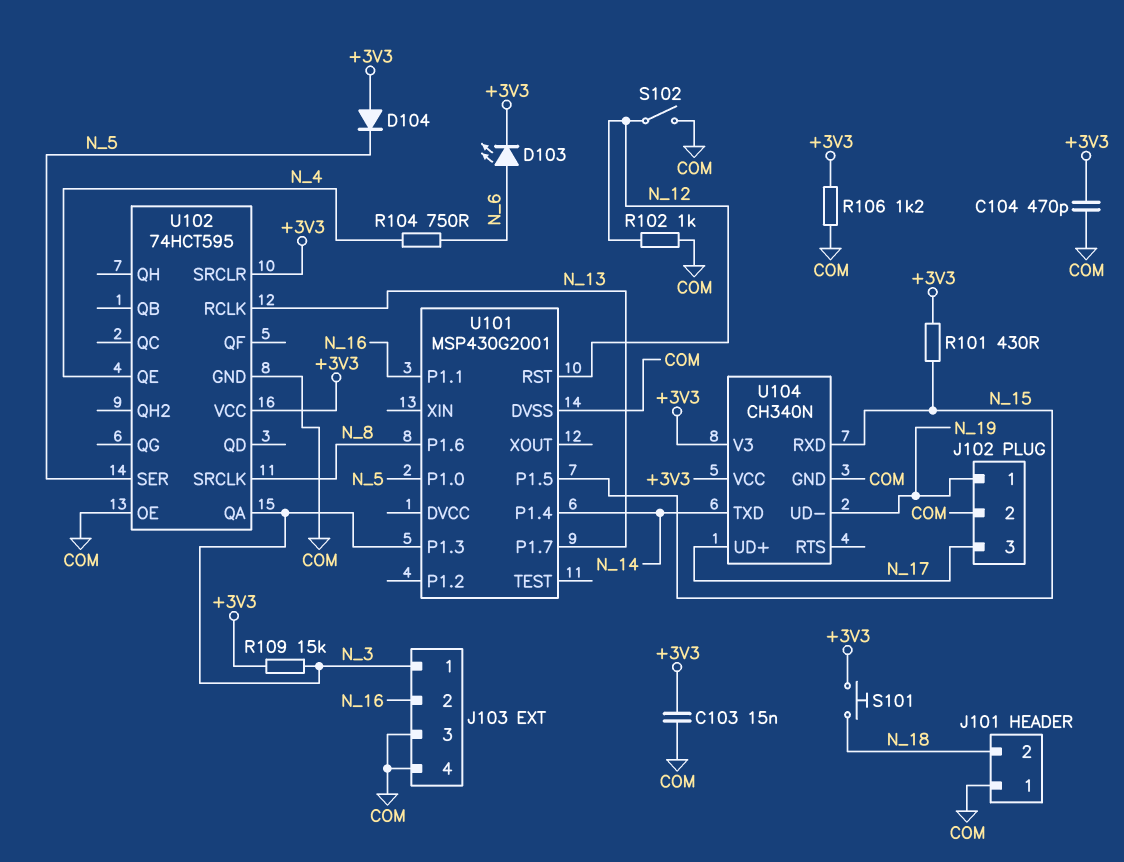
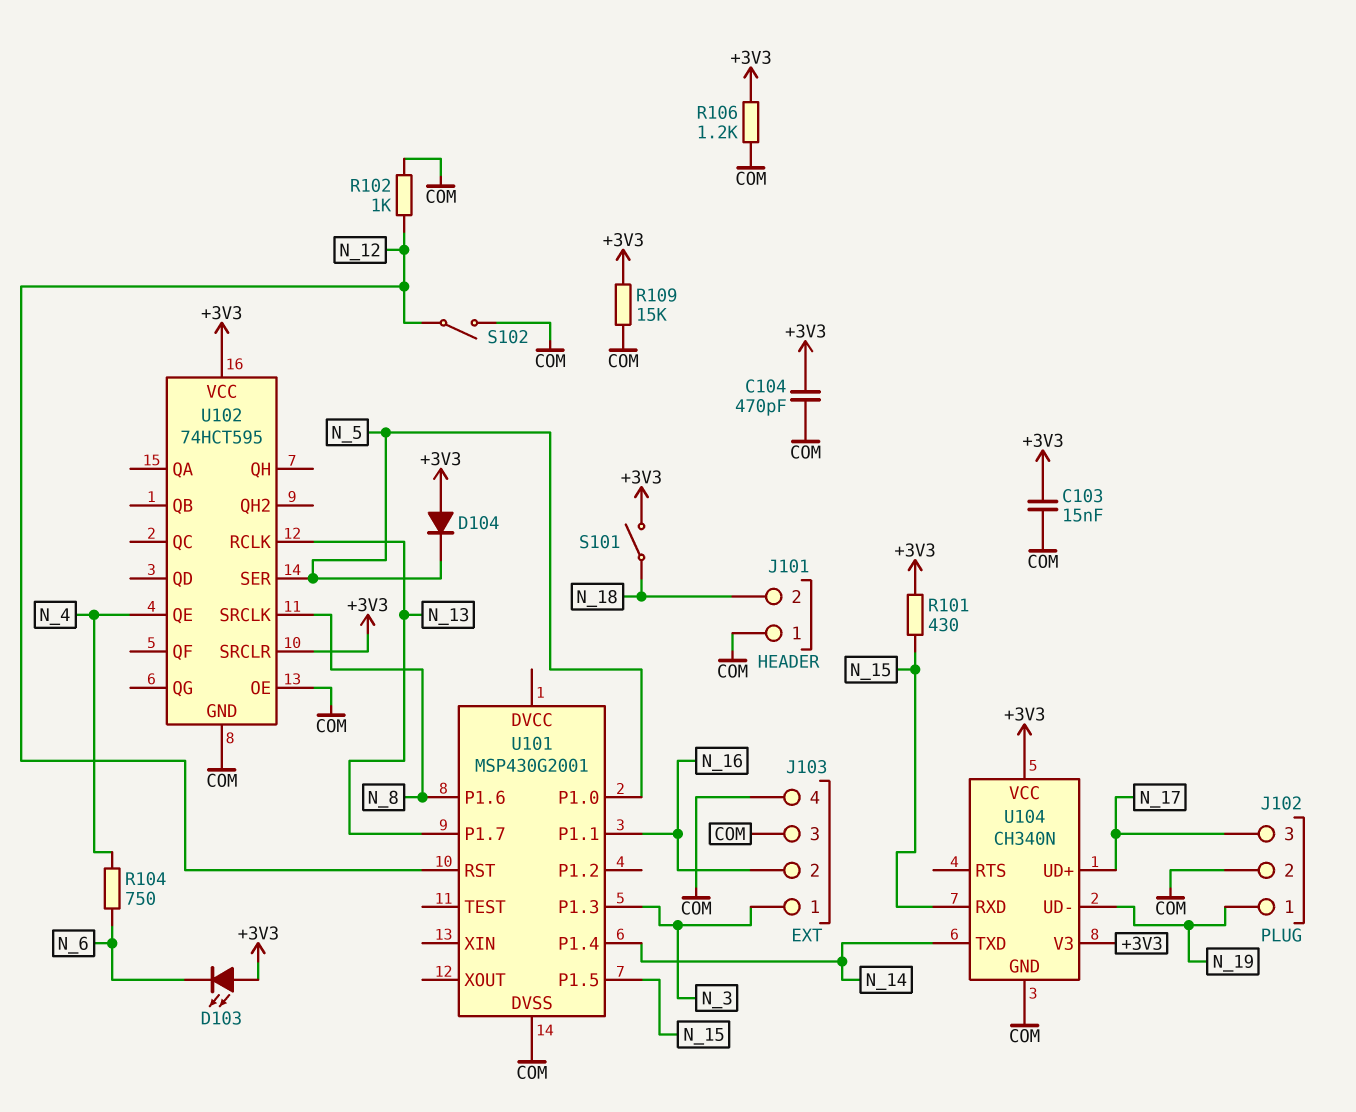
D103: LED (A N_6, K +3V3) -> LED (A +3V3, K N_6)
R109: 15k (+3V3, N_3) -> 15k (+3V3, COM)
S101: button (+3V3, N_18) -> switch (+3V3, N_18)
U102 pin QA: N_3 -> none

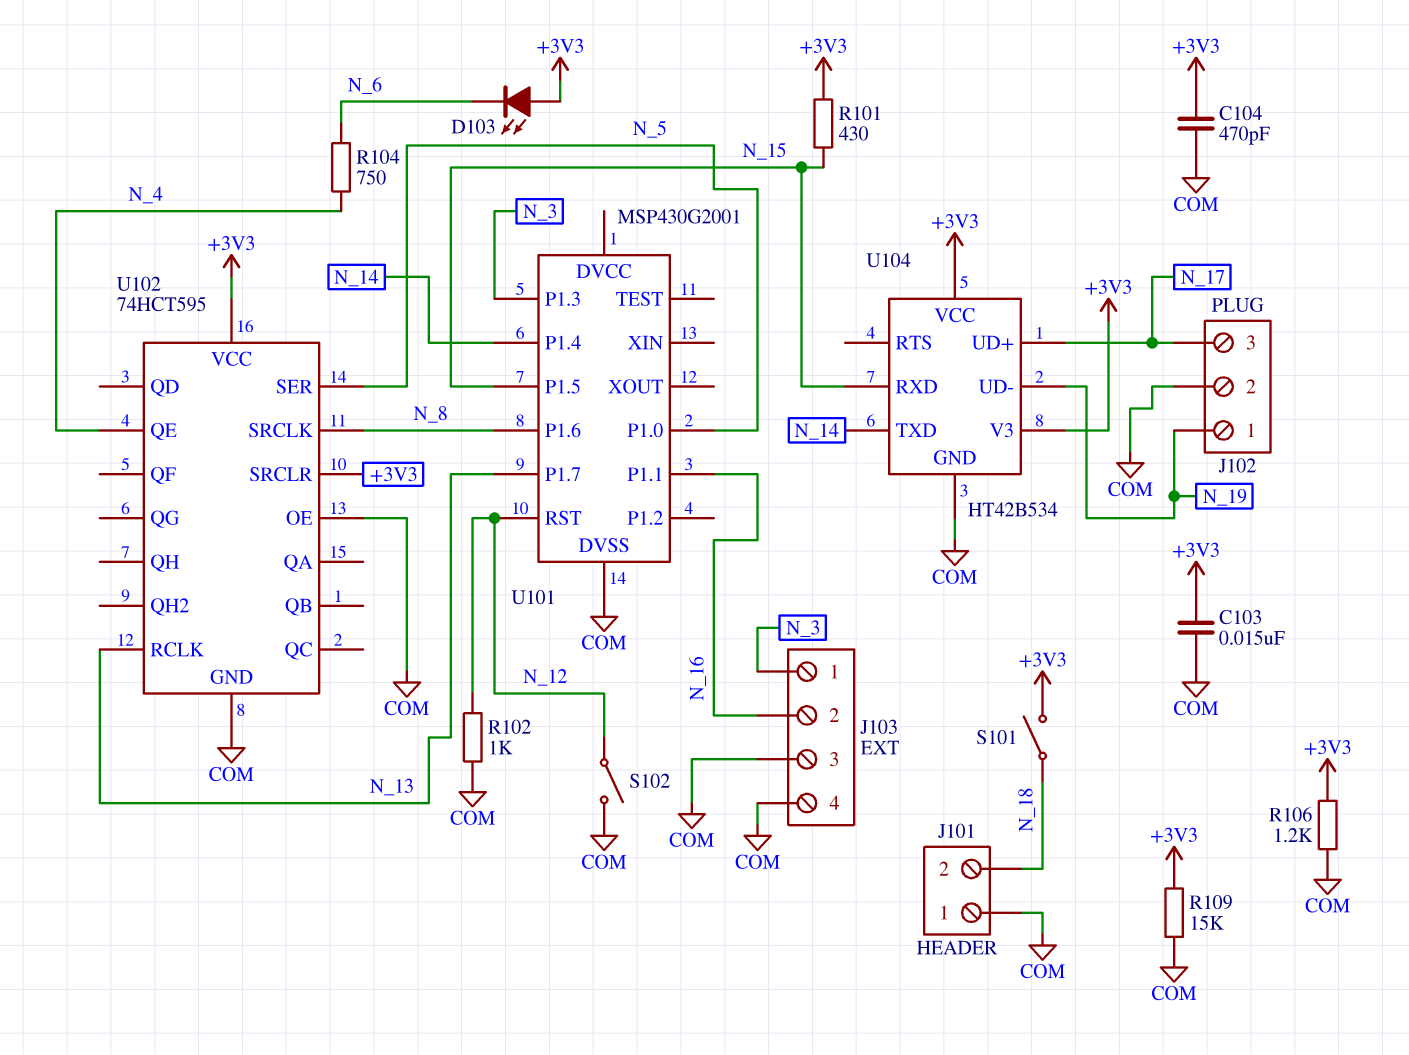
D104: diode (A +3V3, K N_5) -> none
U104: CH340N -> HT42B534

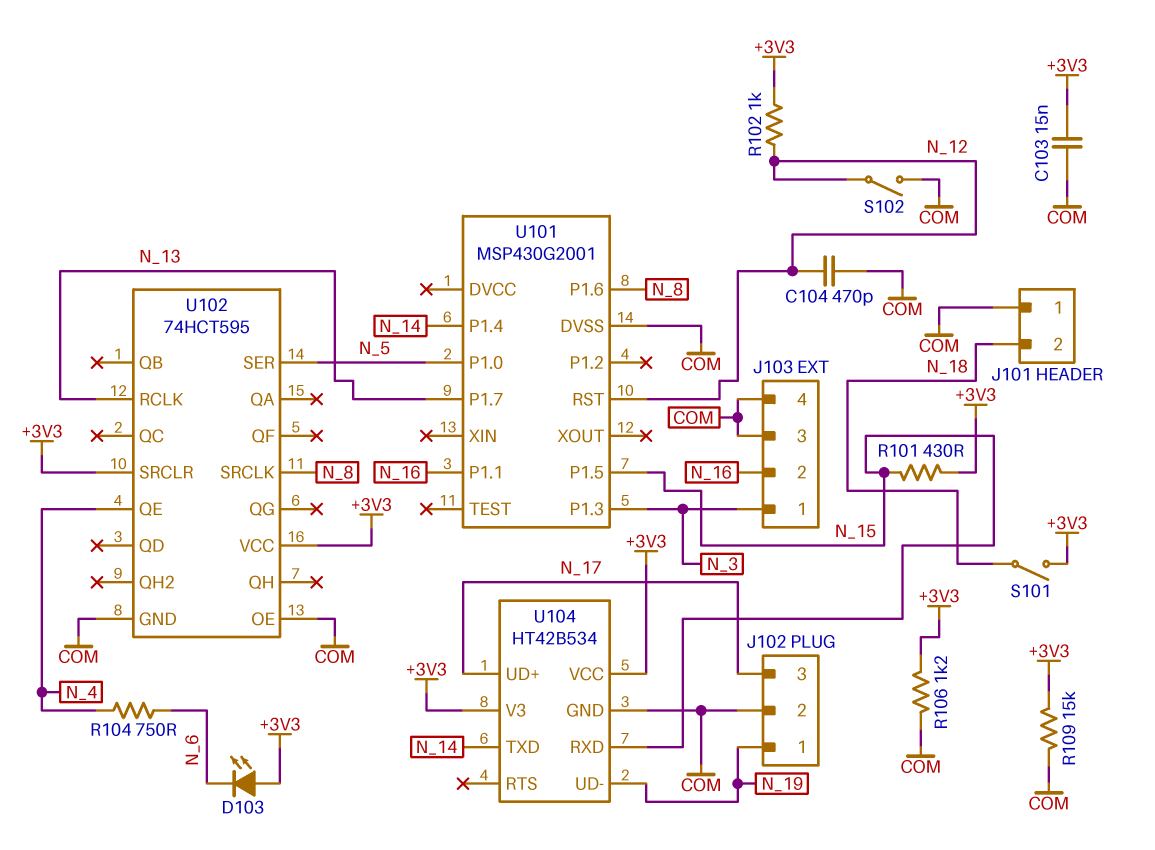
C104: 470pF (+3V3, COM) -> 470pF (COM, N_12)
R102: 1k (COM, N_12) -> 1k (+3V3, N_12)

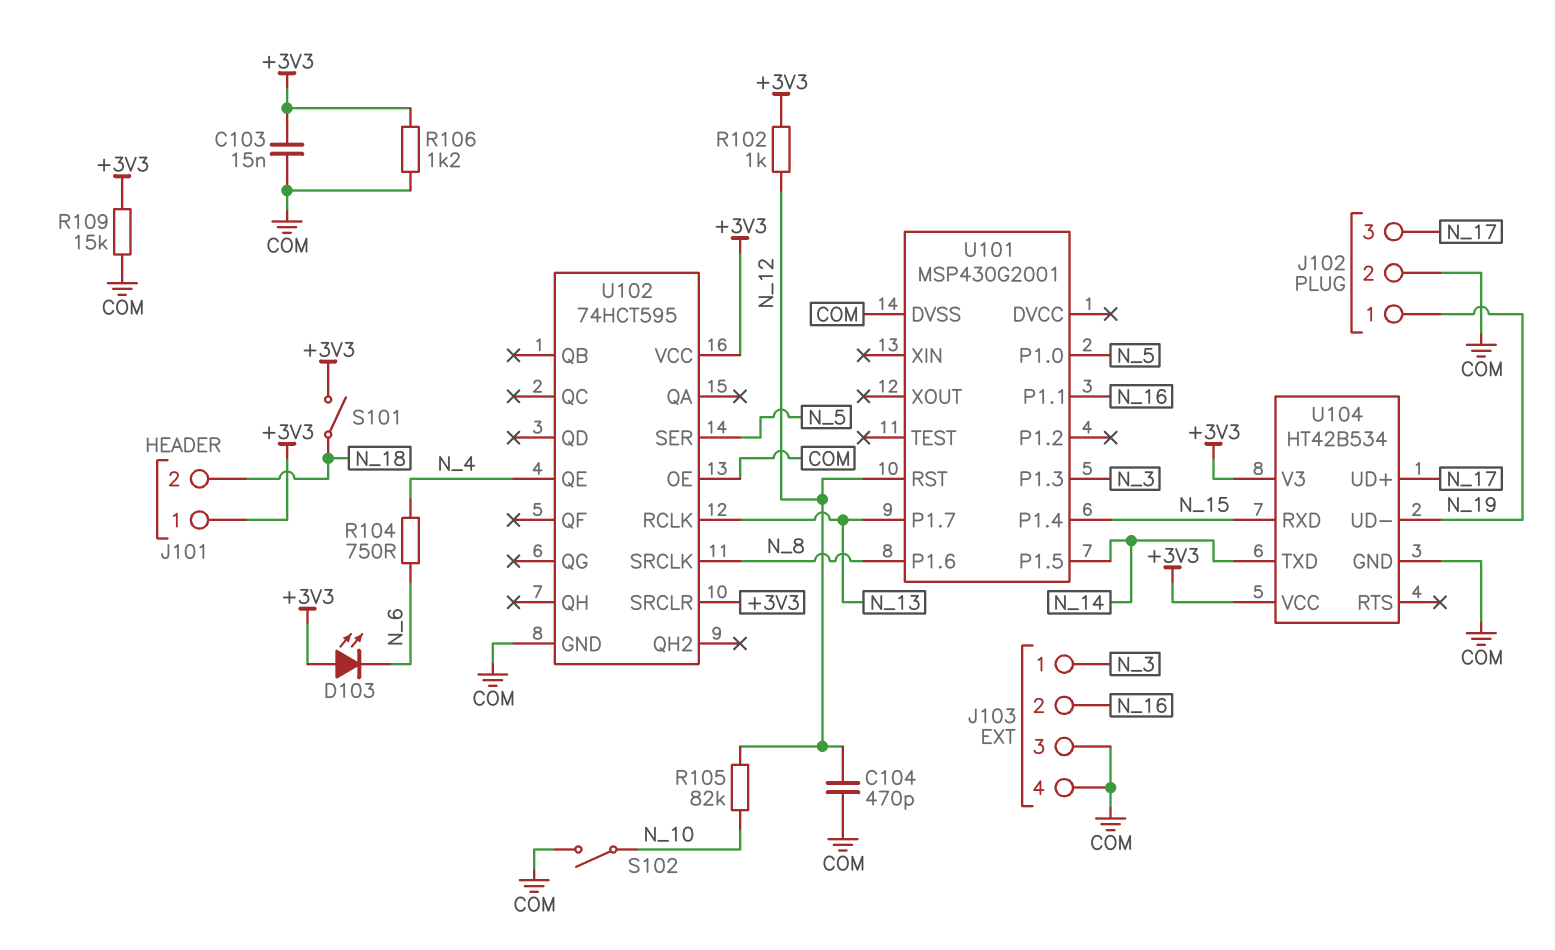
J101 pin 1: COM -> +3V3
R101: 430 (+3V3, N_15) -> none
R105: none -> 82k (N_10, N_12)
S102: switch (COM, N_12) -> switch (COM, N_10)
U101 pin P1.4: N_14 -> N_15
U101 pin P1.5: N_15 -> N_14

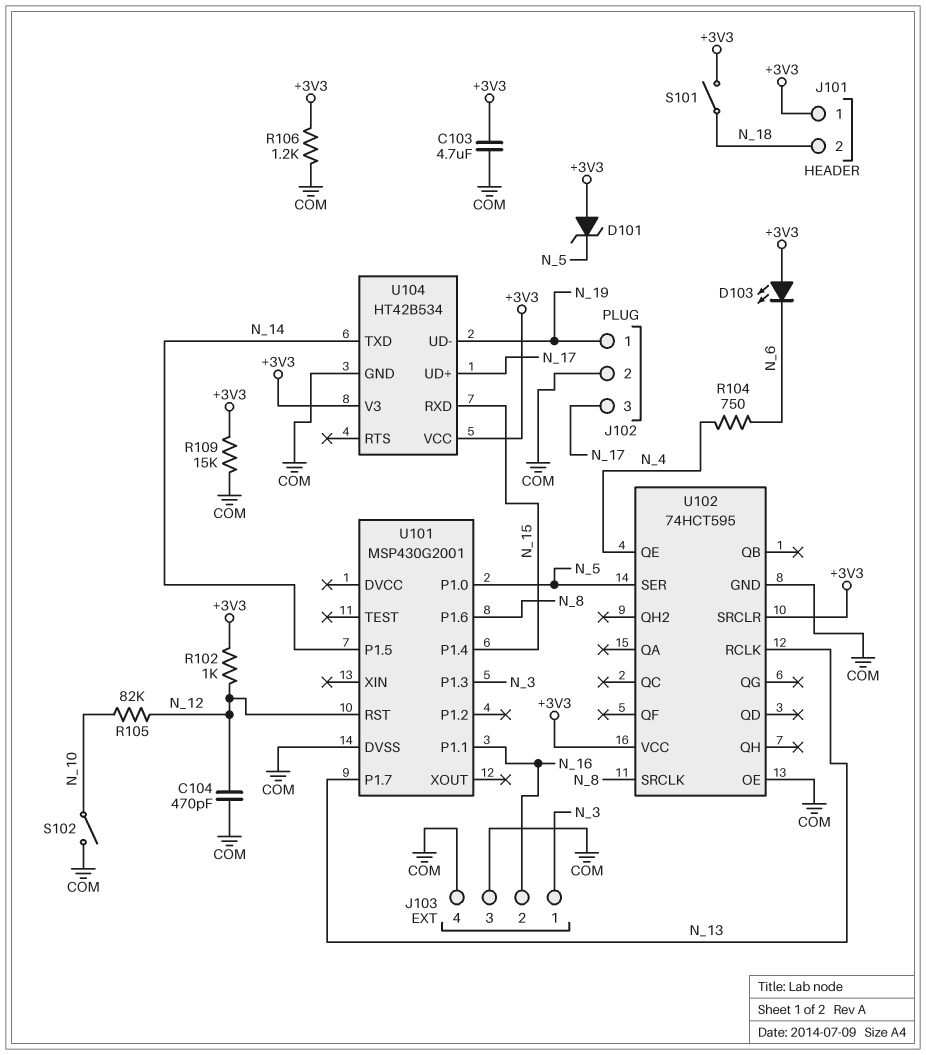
C103: 15nF (+3V3, COM) -> 4.7uF (+3V3, COM)
D101: none -> zener (A +3V3, K N_5)

